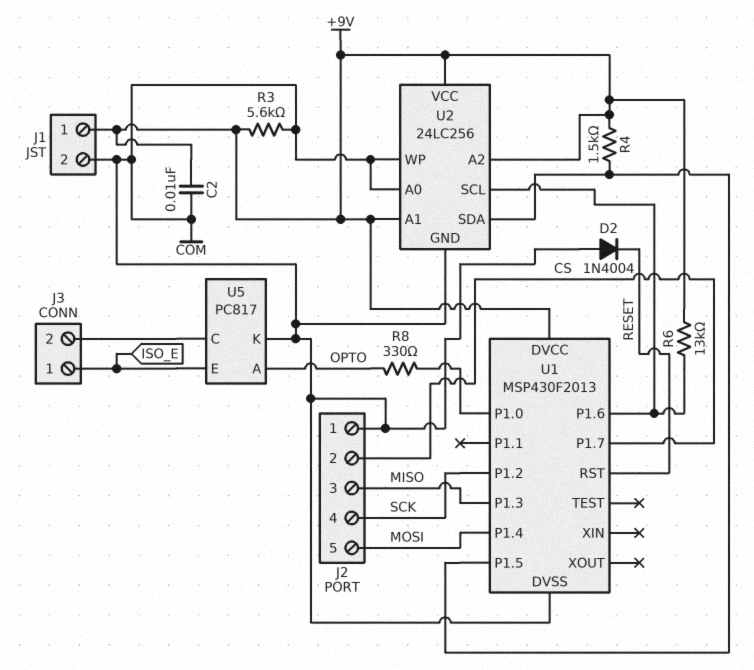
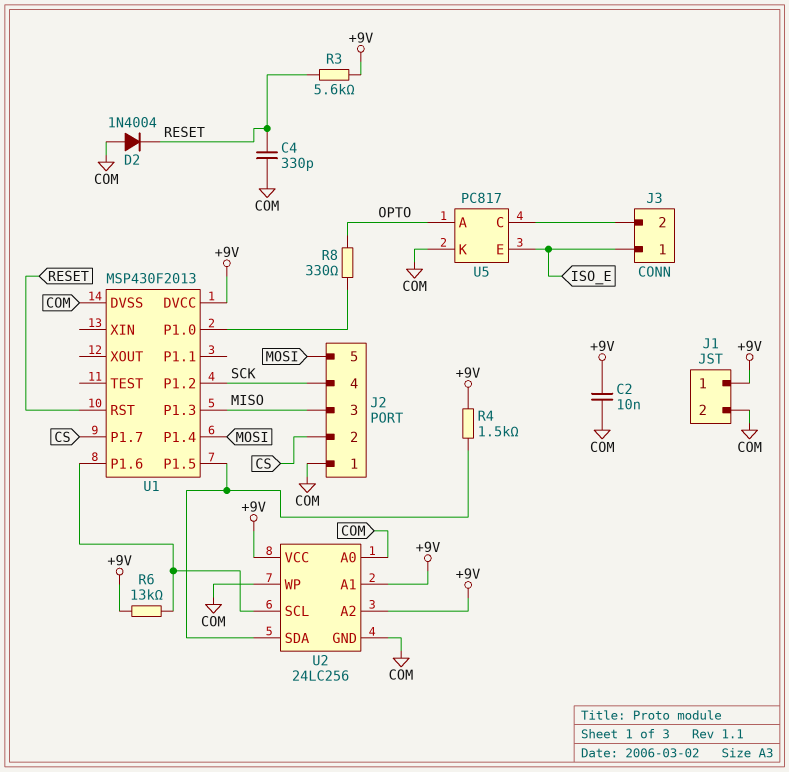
C4: none -> 330pF (COM, RESET)
R3: 5.6k (+9V, COM) -> 5.6k (+9V, RESET)

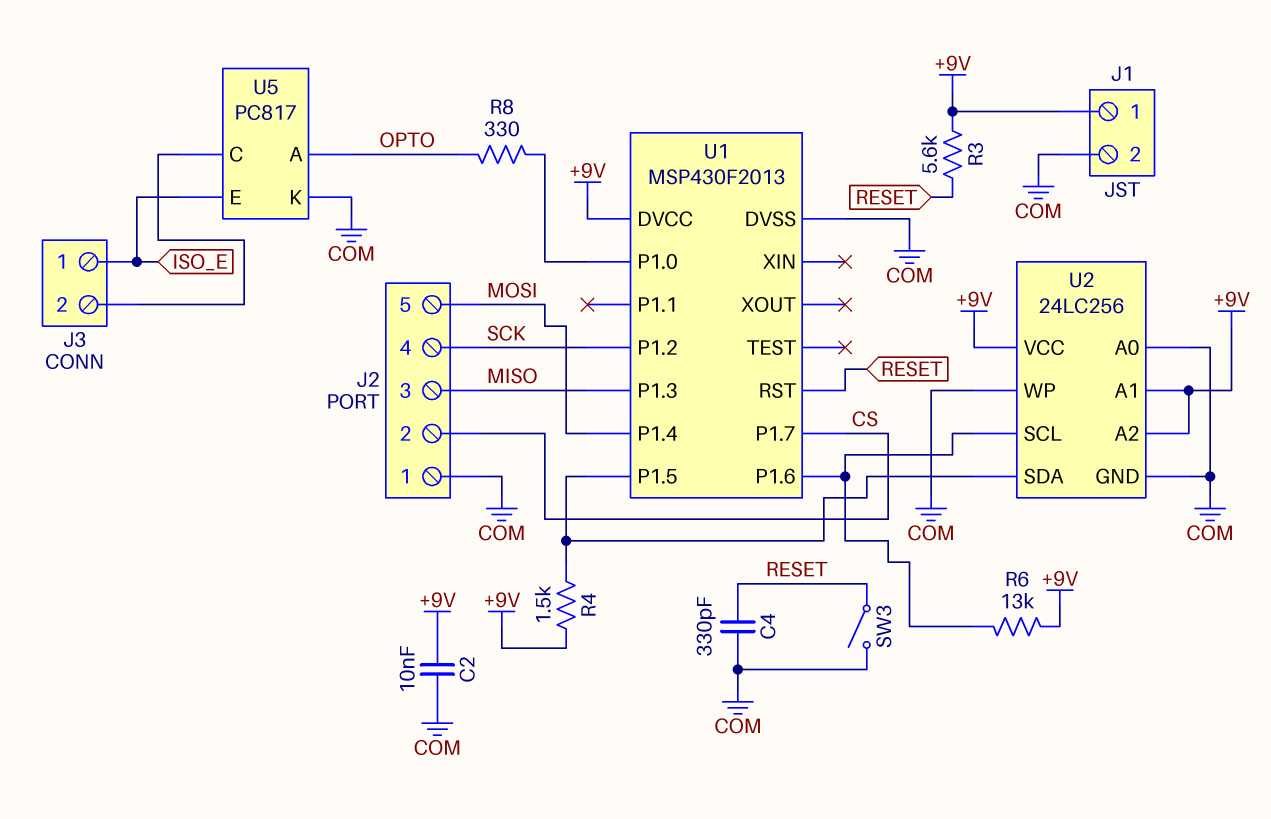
D2: diode 1N4004 (A COM, K RESET) -> none
SW3: none -> switch (COM, RESET)

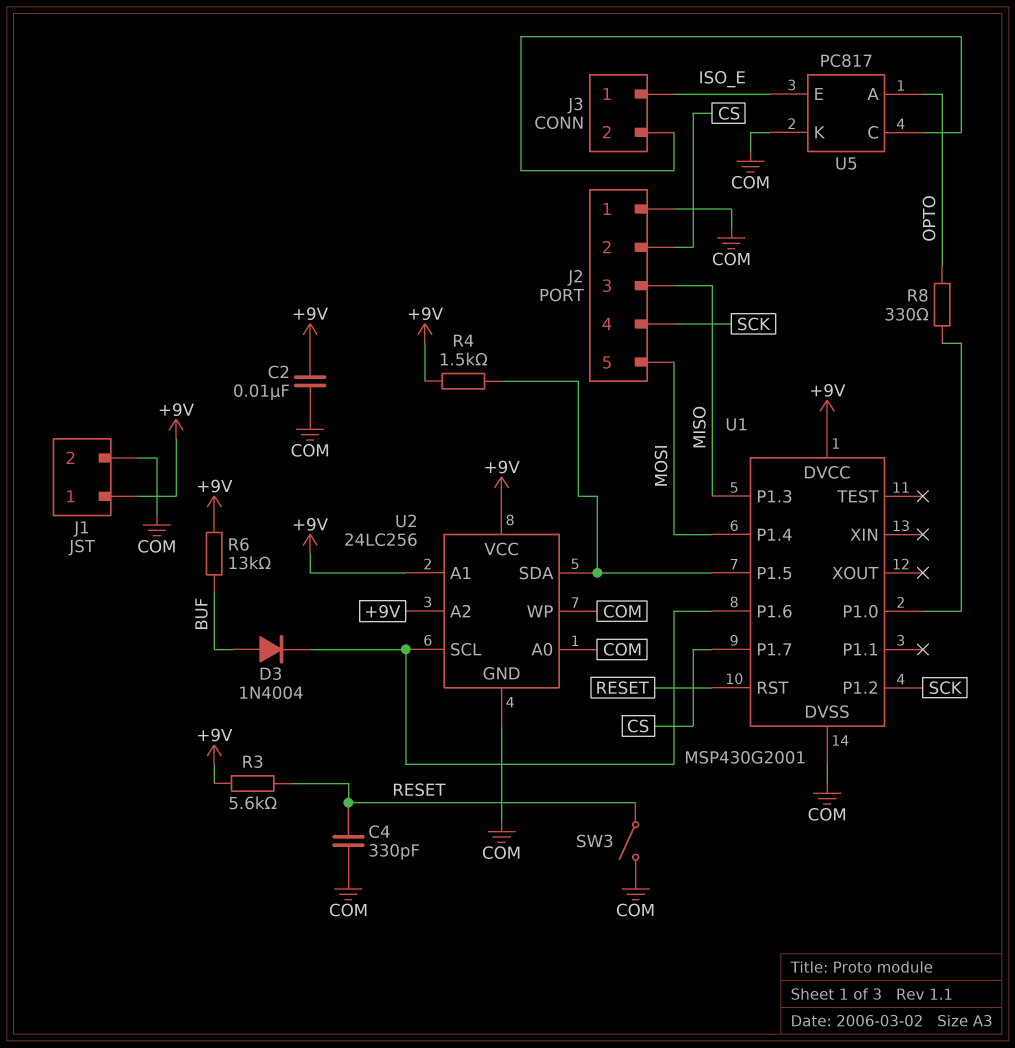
D3: none -> diode 1N4004 (A BUF, K U1/P1.6)
R6: 13k (+9V, U1/P1.6) -> 13k (+9V, BUF)
U1: MSP430F2013 -> MSP430G2001

